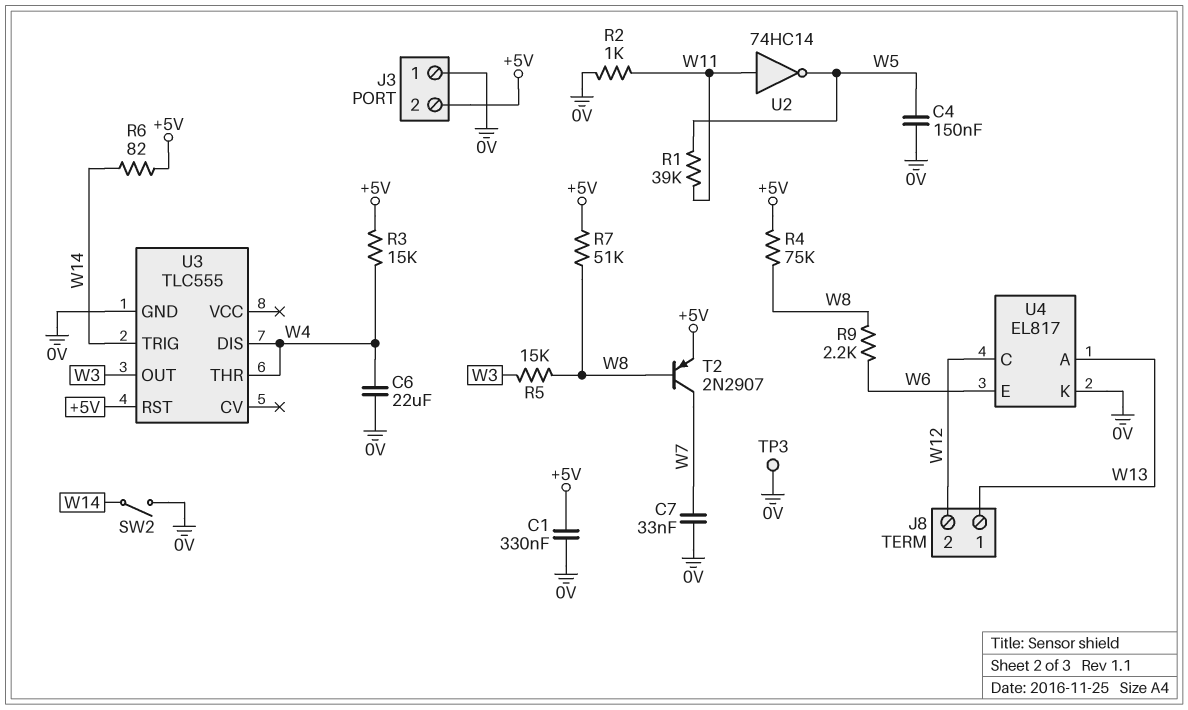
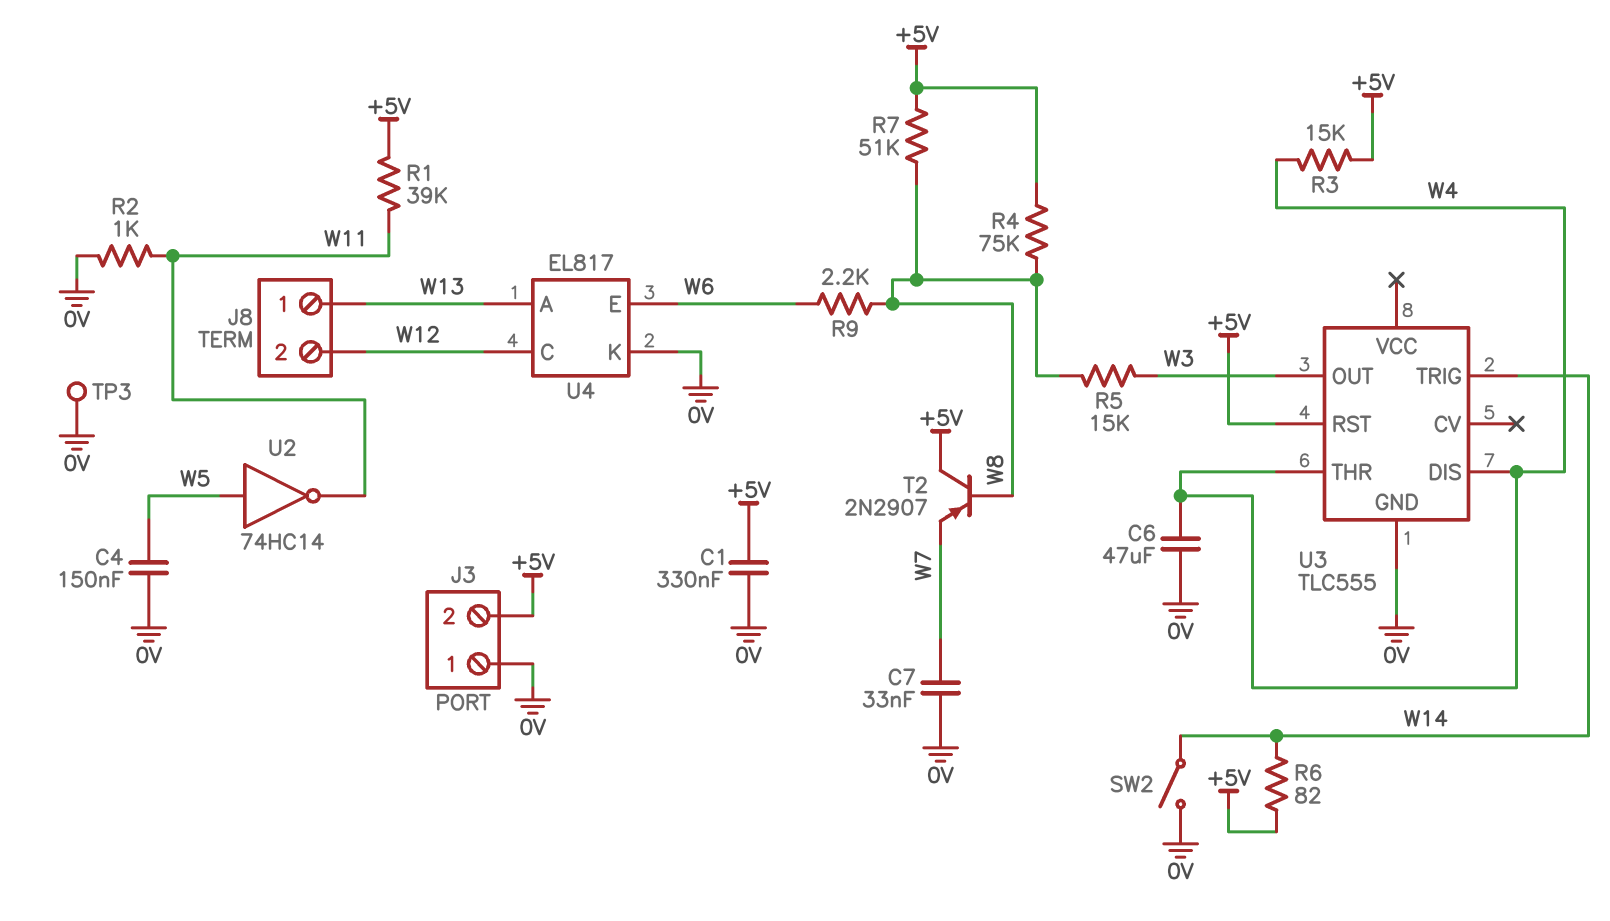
C6: 22uF (0V, W4) -> 47uF (0V, W4)
R1: 39k (W5, W11) -> 39k (+5V, W11)
T2: PNP 2N2907 (B W8, C W7, E +5V) -> PNP 2N2907 (B W8, C +5V, E W7)
U2: NOT 74HC14 (in W11, out W5) -> NOT 74HC14 (in W5, out W11)

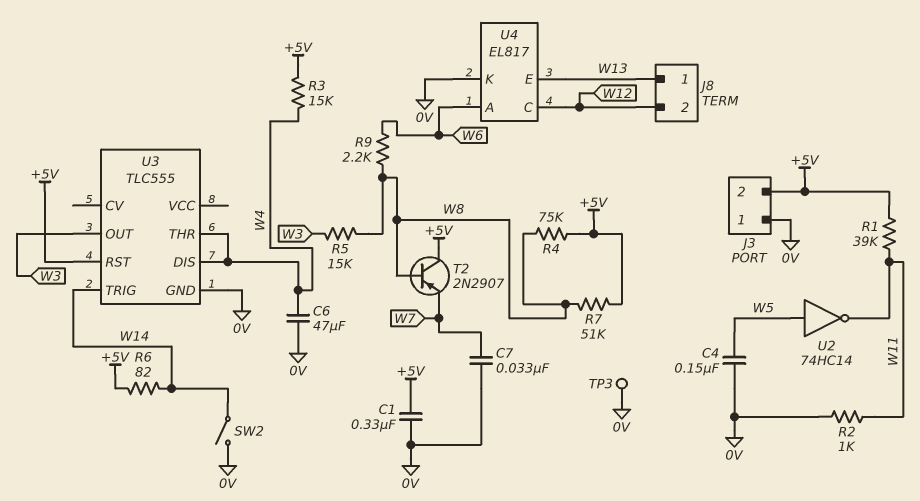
U4 pin A: W13 -> W6
U4 pin E: W6 -> W13

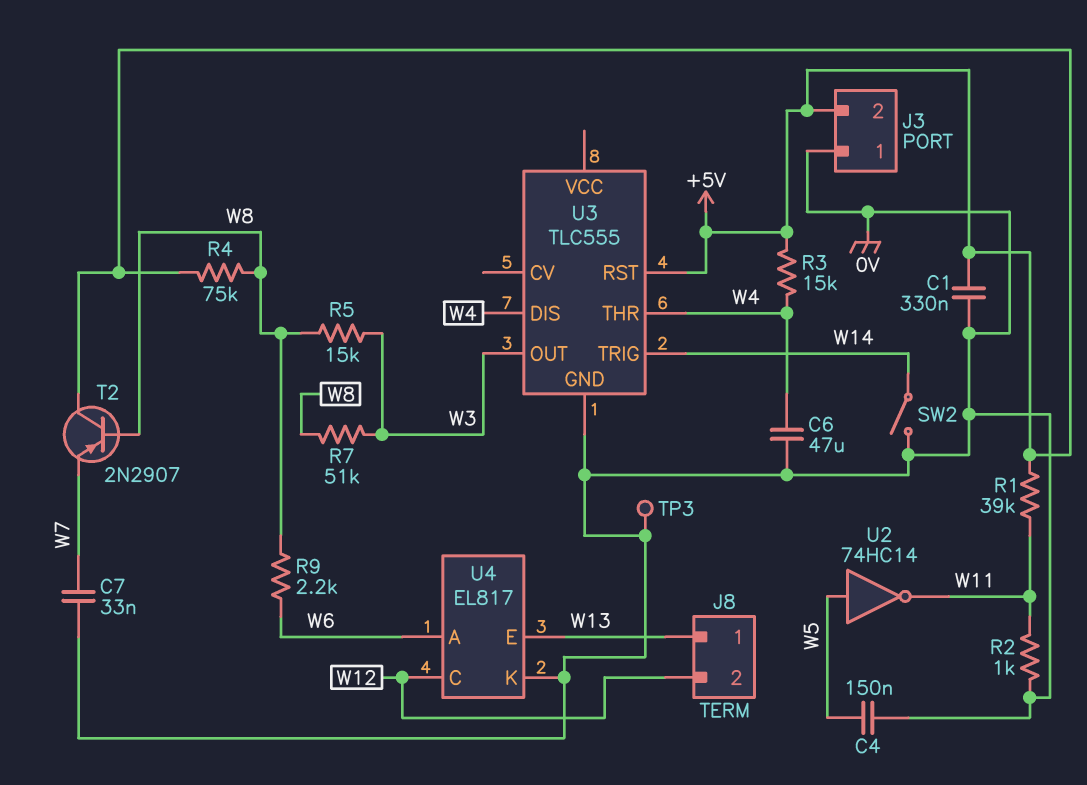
R6: 82 (+5V, W14) -> none
R7: 51k (+5V, W8) -> 51k (W3, W8)

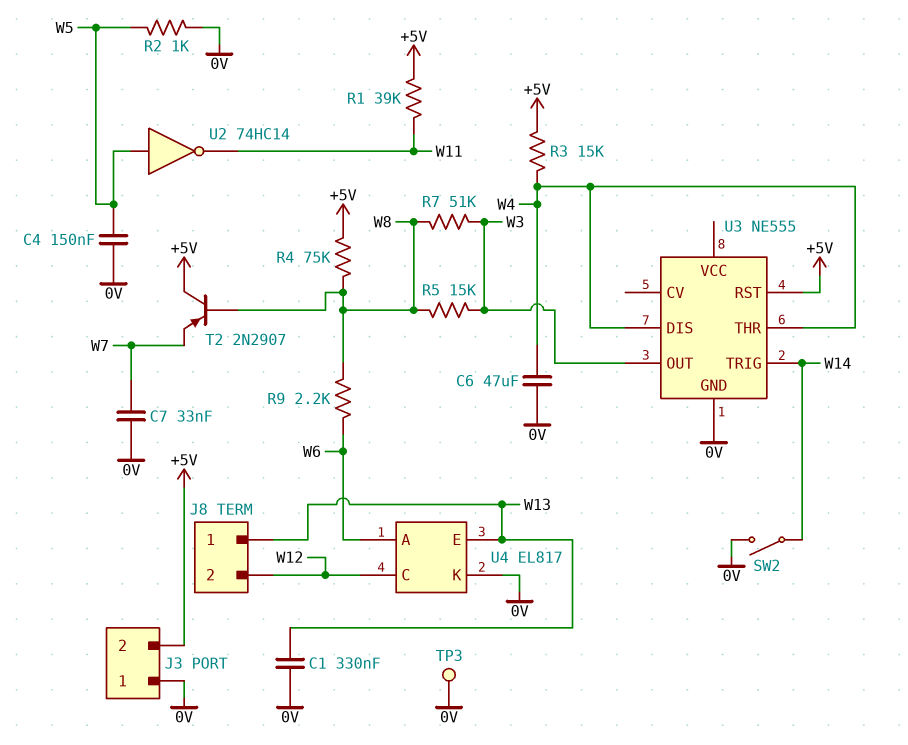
C1: 330nF (+5V, 0V) -> 330nF (0V, W13)
R2: 1k (0V, W11) -> 1k (0V, W5)
U3: TLC555 -> NE555

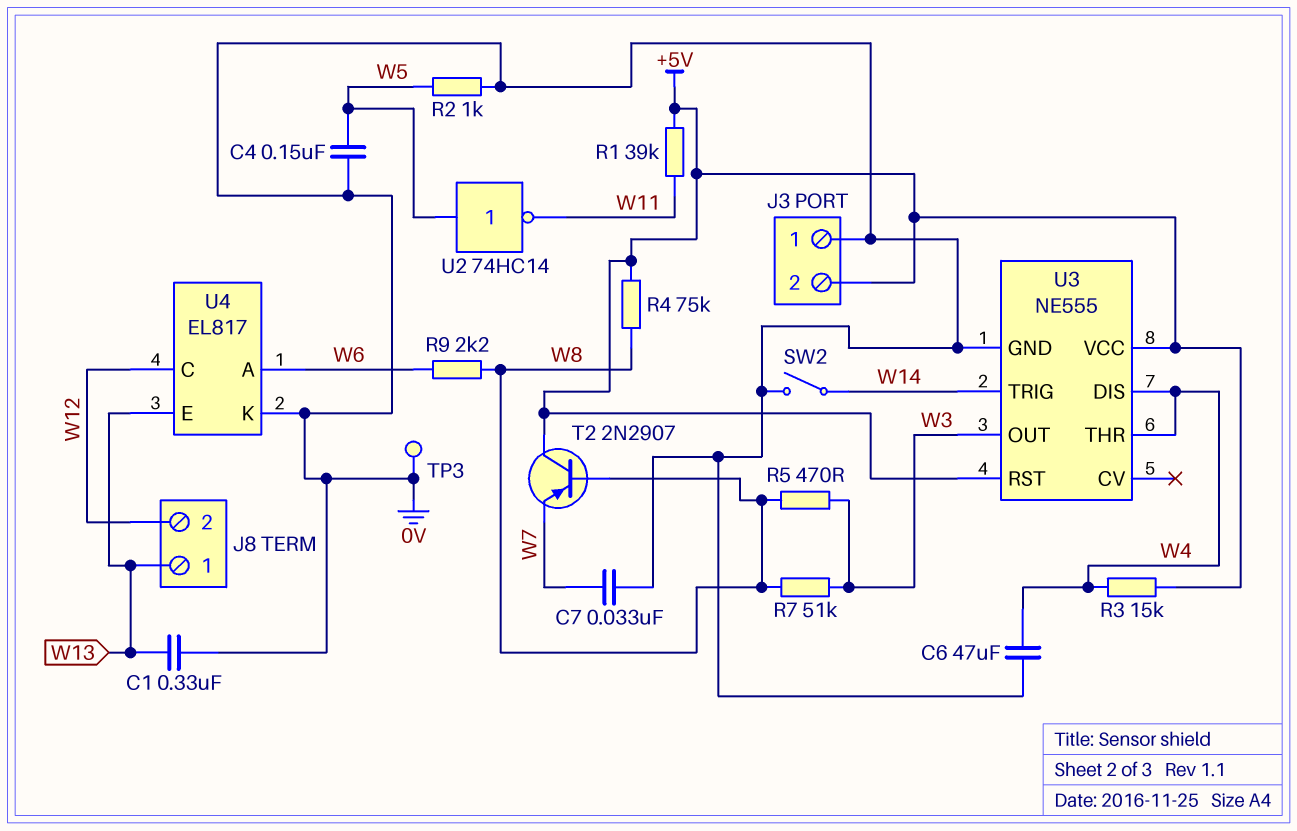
R5: 15k (W3, W8) -> 470 (W3, W8)
U3 pin VCC: none -> +5V

